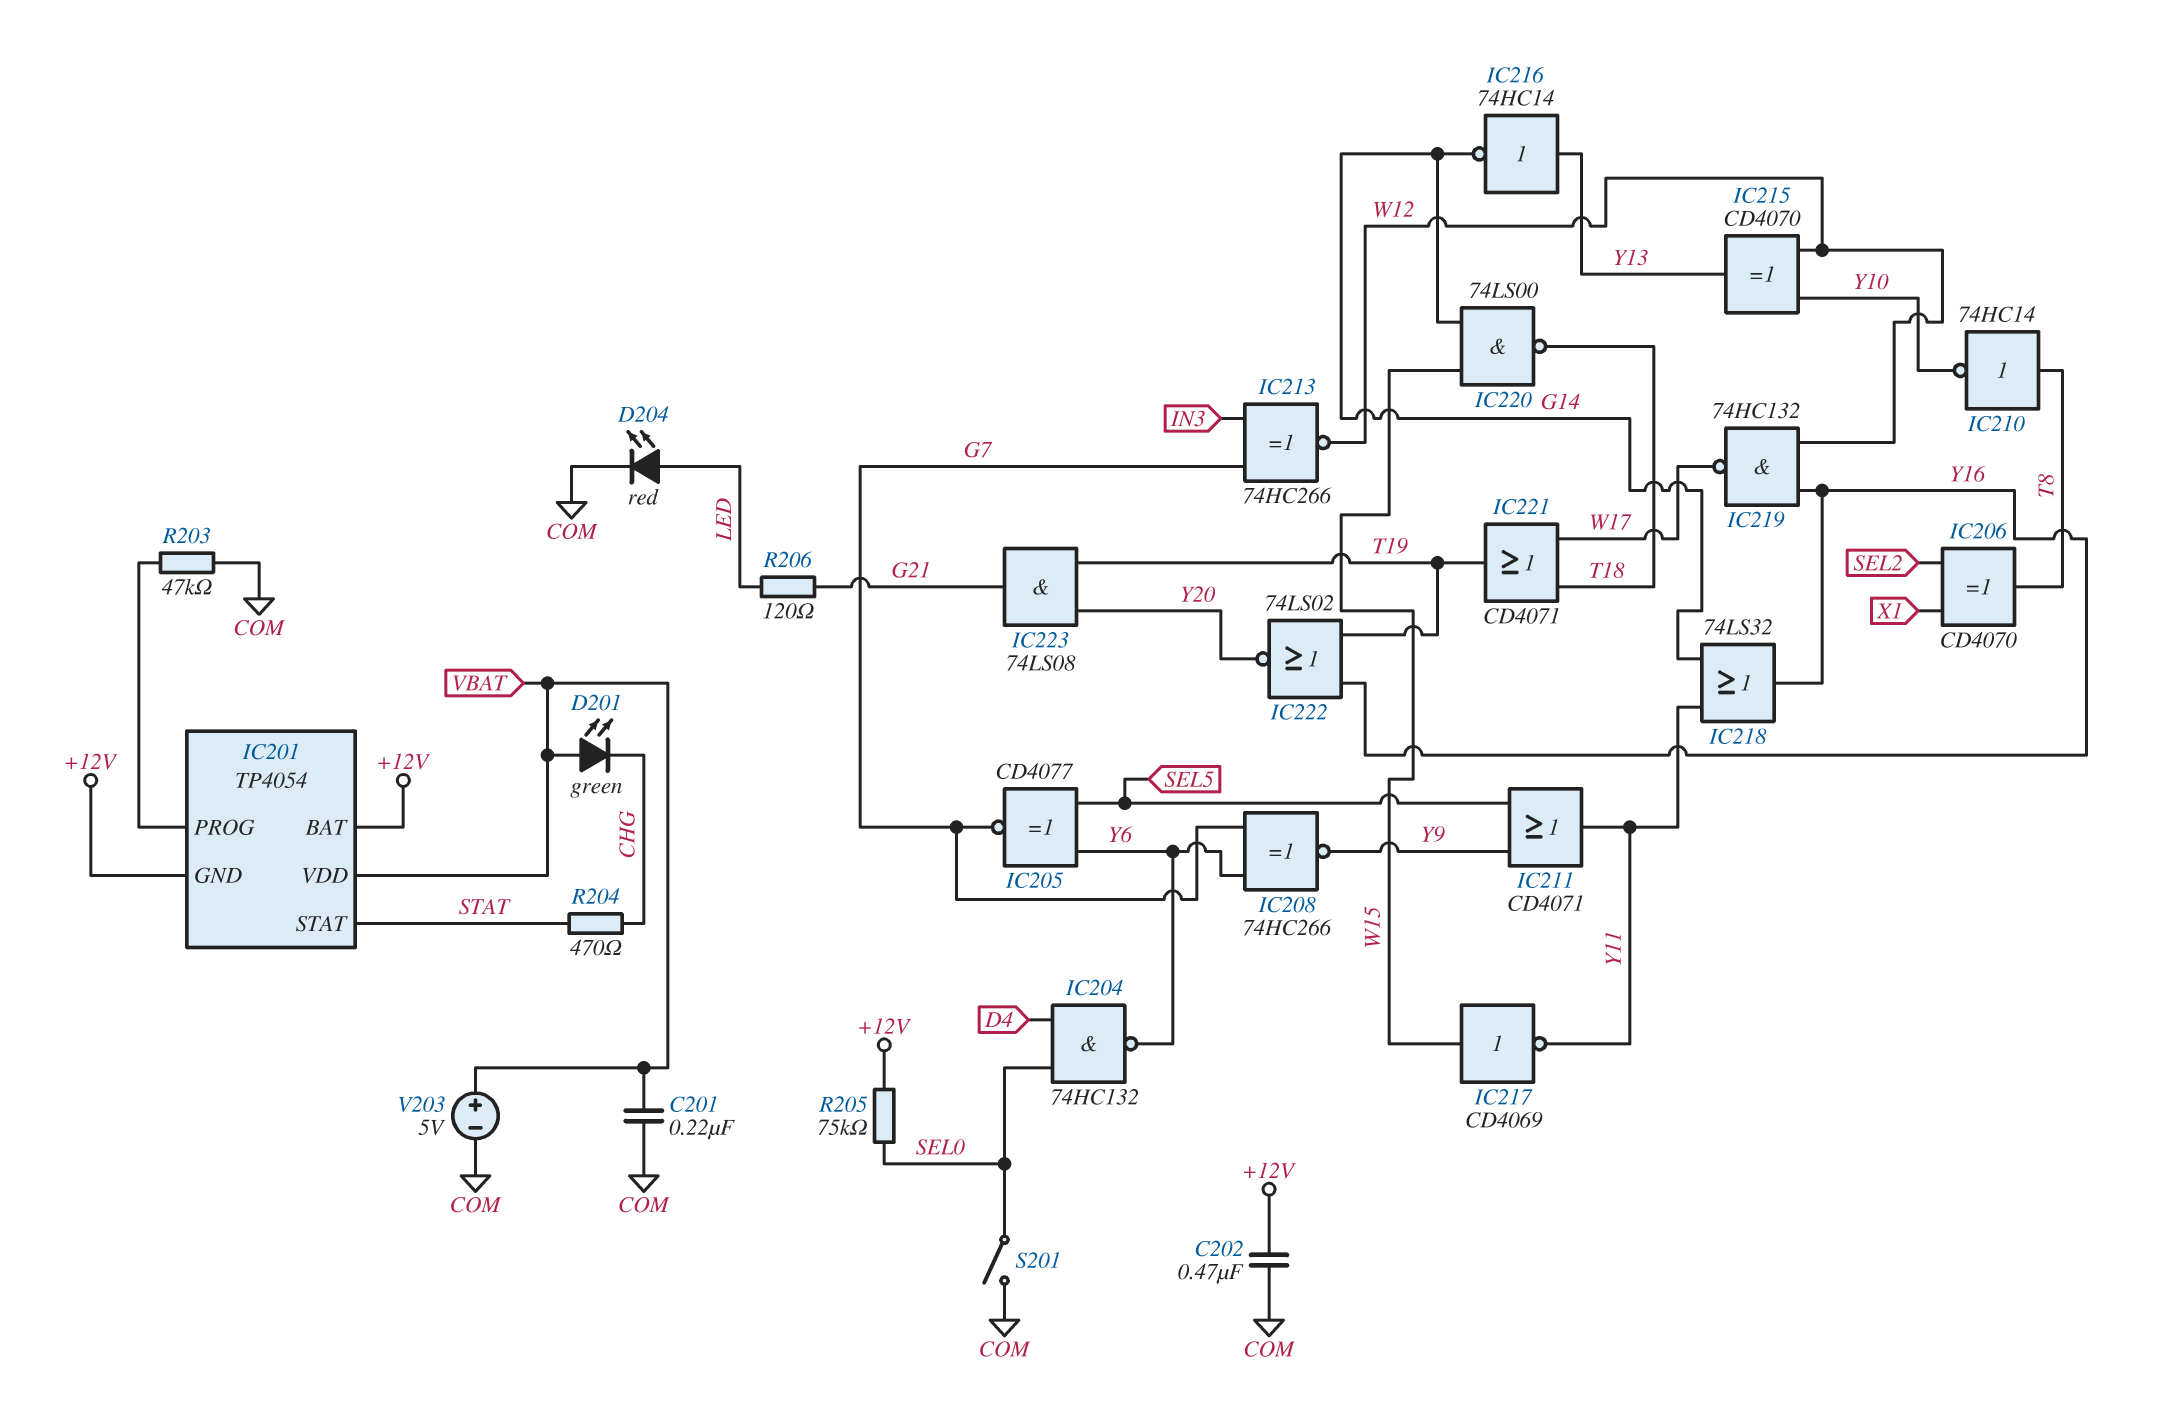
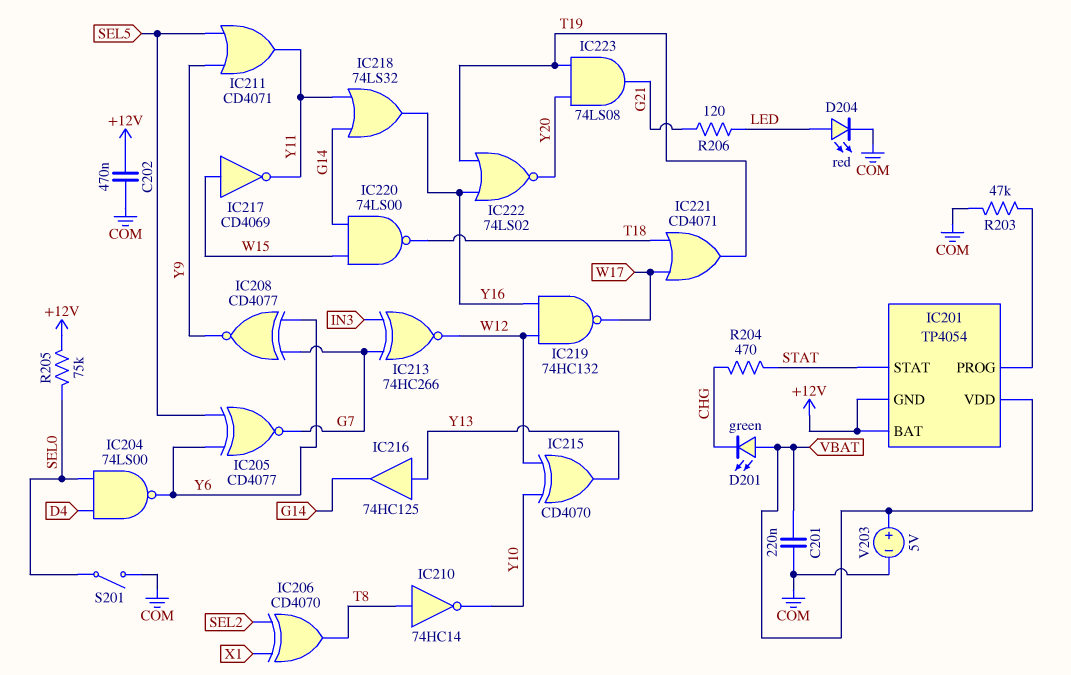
IC204: NAND 74HC132 (in D4, in SEL0, out Y6) -> NAND 74LS00 (in D4, in SEL0, out Y6)
IC208: XNOR 74HC266 (in G7, in Y6, out Y9) -> XNOR CD4077 (in G7, in Y6, out Y9)
IC216: NOT 74HC14 (in Y13, out G14) -> buffer 74HC125 (in Y13, out G14)

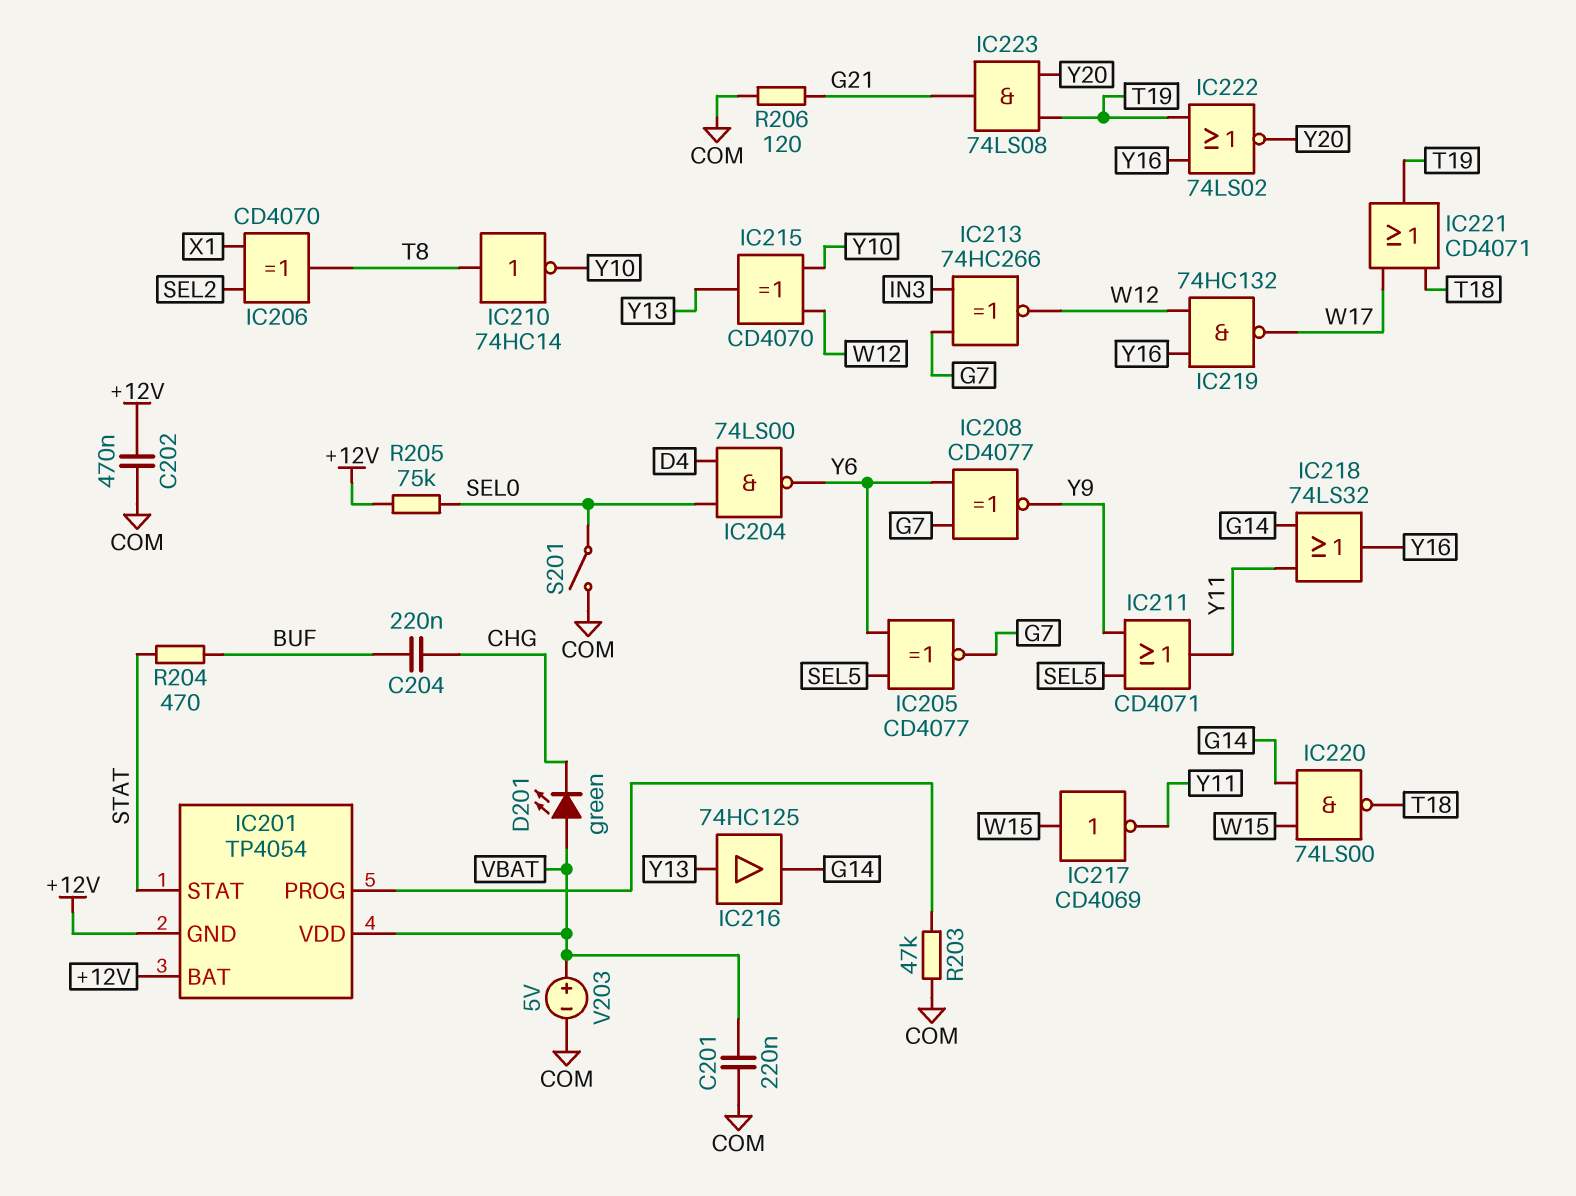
C204: none -> 220nF (BUF, CHG)
D204: LED red (A LED, K COM) -> none
R204: 470 (CHG, STAT) -> 470 (BUF, STAT)
R206: 120 (G21, LED) -> 120 (COM, G21)

